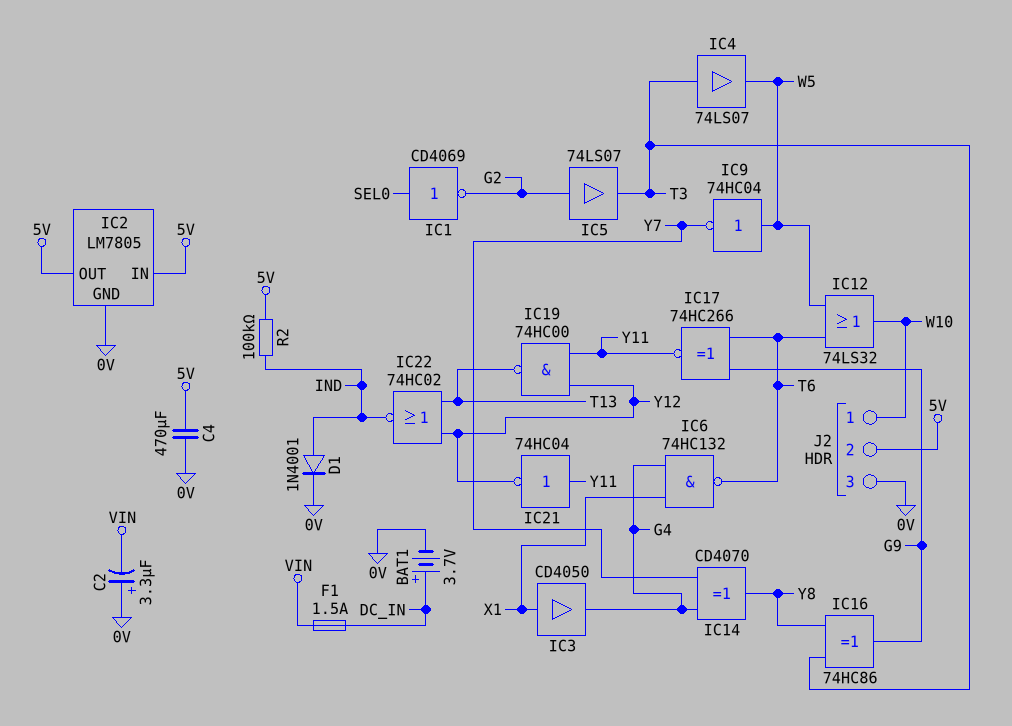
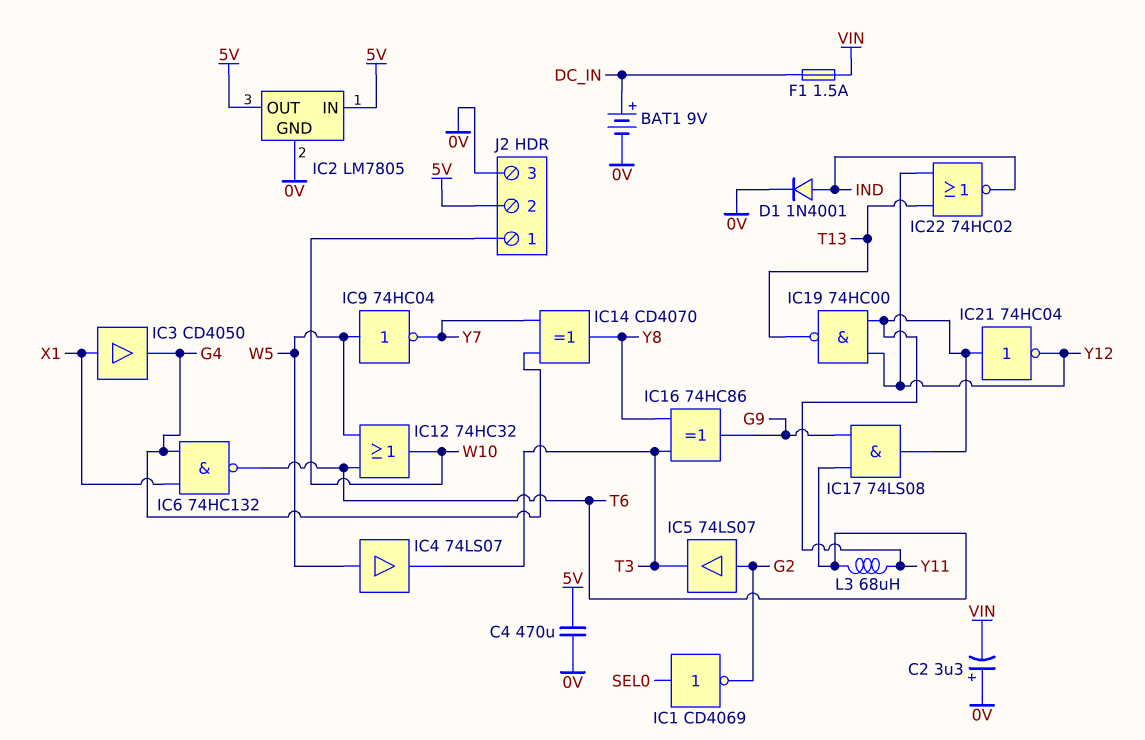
BAT1: 3.7V (plus DC_IN, minus 0V) -> 9V (plus DC_IN, minus 0V)
IC4: buffer 74LS07 (in T3, out W5) -> buffer 74LS07 (in W5, out T3)
IC12: OR 74LS32 (in T6, in W5, out W10) -> OR 74HC32 (in T6, in W5, out W10)
IC17: XNOR 74HC266 (in G9, in T6, out Y11) -> AND 74LS08 (in G9, in T6, out Y11)
L3: none -> 68uH (T6, Y11)
R2: 100k (5V, IND) -> none

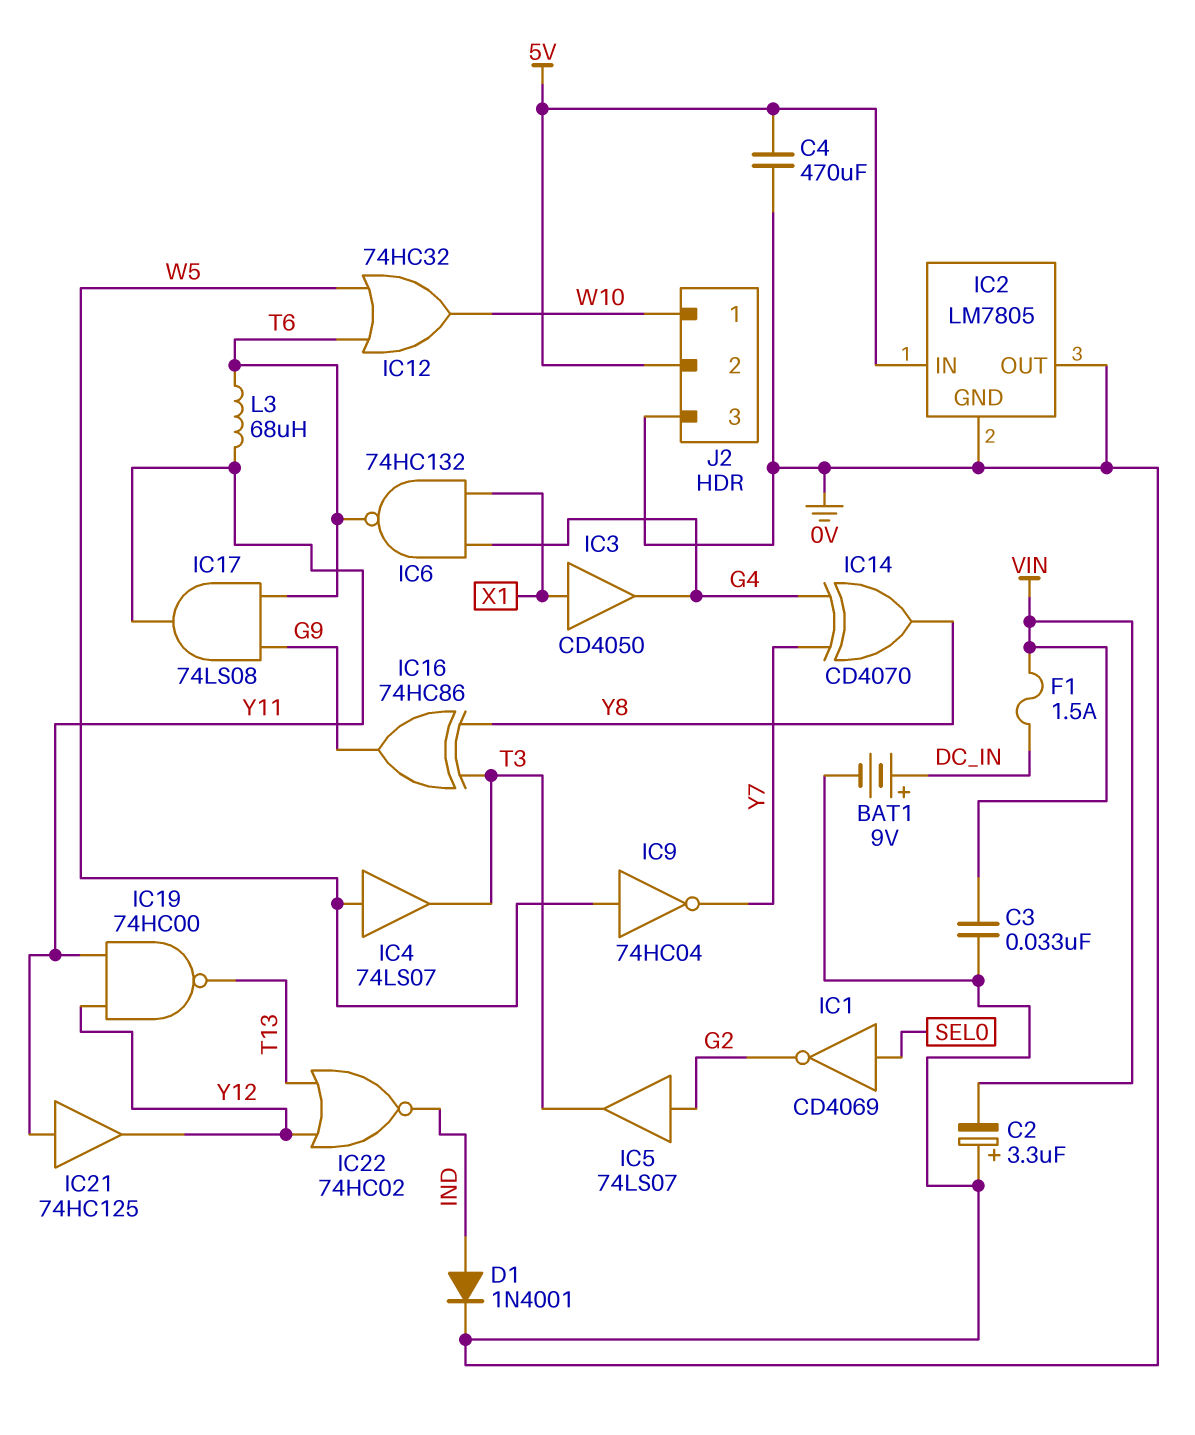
C3: none -> 33nF (0V, VIN)
IC2 pin OUT: 5V -> 0V
IC21: NOT 74HC04 (in Y11, out Y12) -> buffer 74HC125 (in Y11, out Y12)

